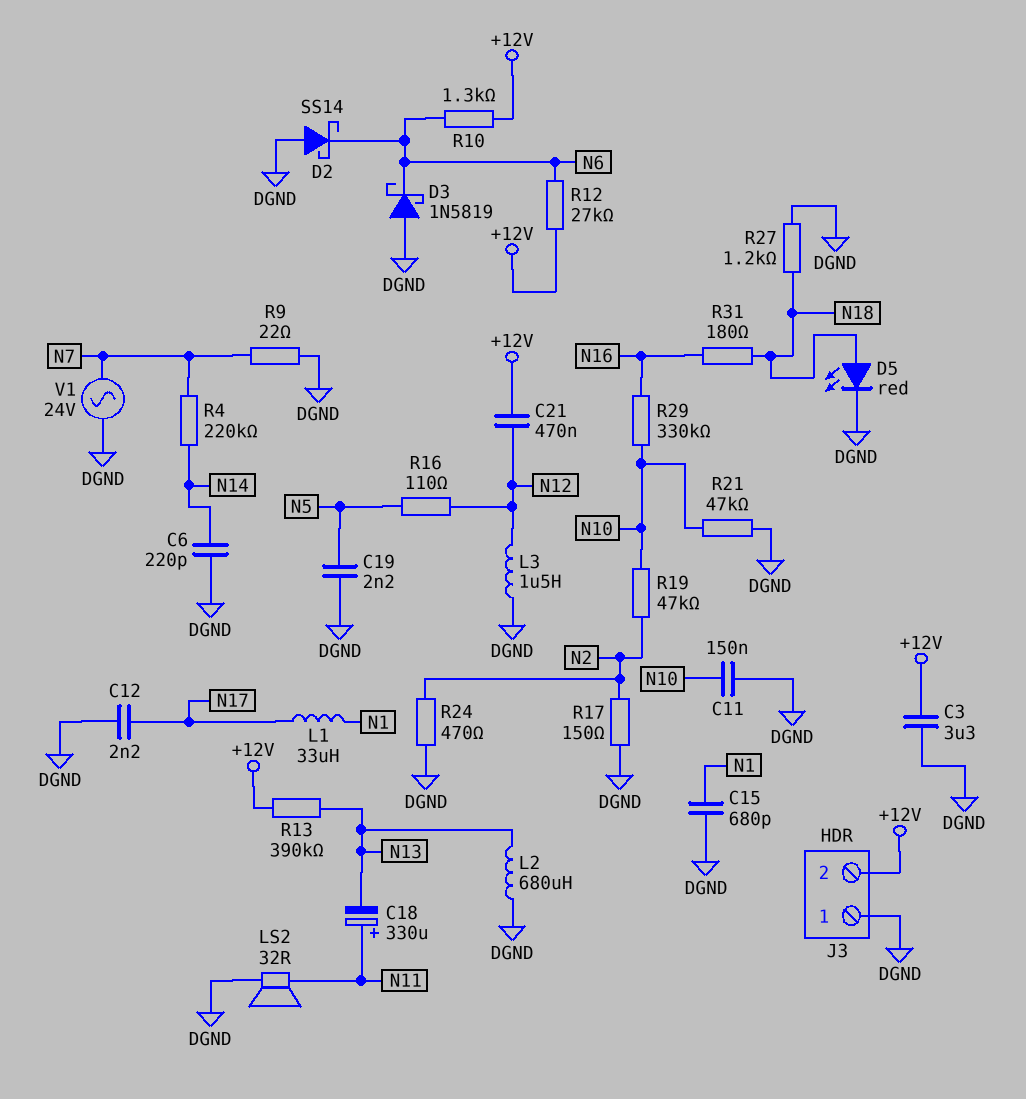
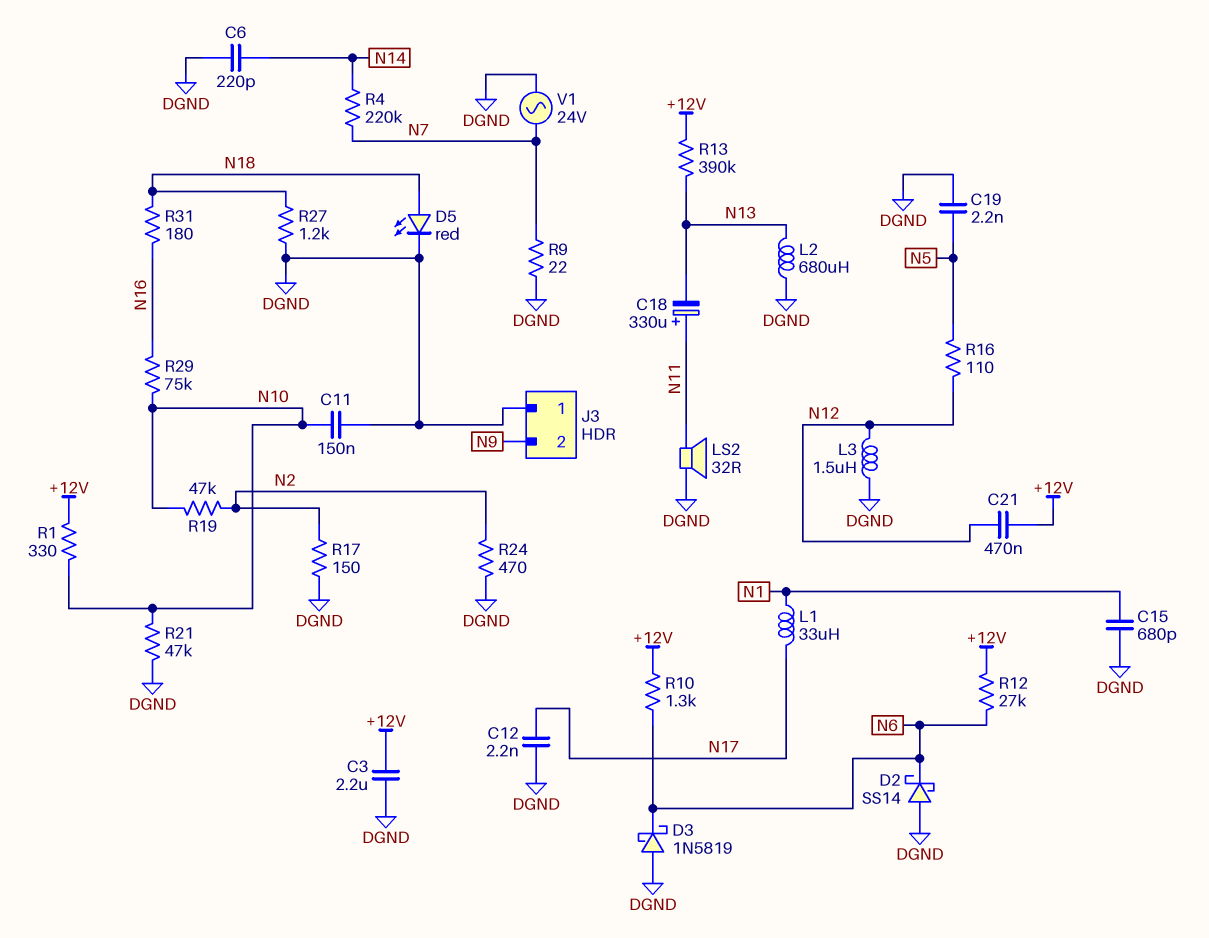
C3: 3.3uF (+12V, DGND) -> 2.2uF (+12V, DGND)
J3 pin 2: +12V -> N9
R1: none -> 330 (+12V, N10)
R29: 330k (N10, N16) -> 75k (N10, N16)

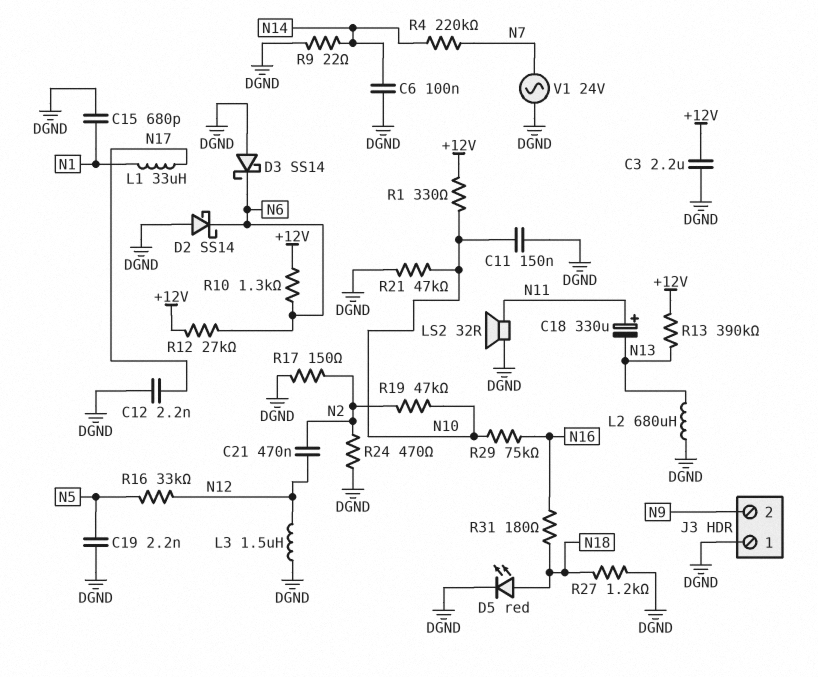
C6: 220pF (DGND, N14) -> 100nF (DGND, N14)
C21: 470nF (+12V, N12) -> 470nF (N2, N12)
D3: schottky 1N5819 (A DGND, K N6) -> schottky SS14 (A DGND, K N6)
R9: 22 (DGND, N7) -> 22 (DGND, N14)
R16: 110 (N5, N12) -> 33k (N5, N12)

